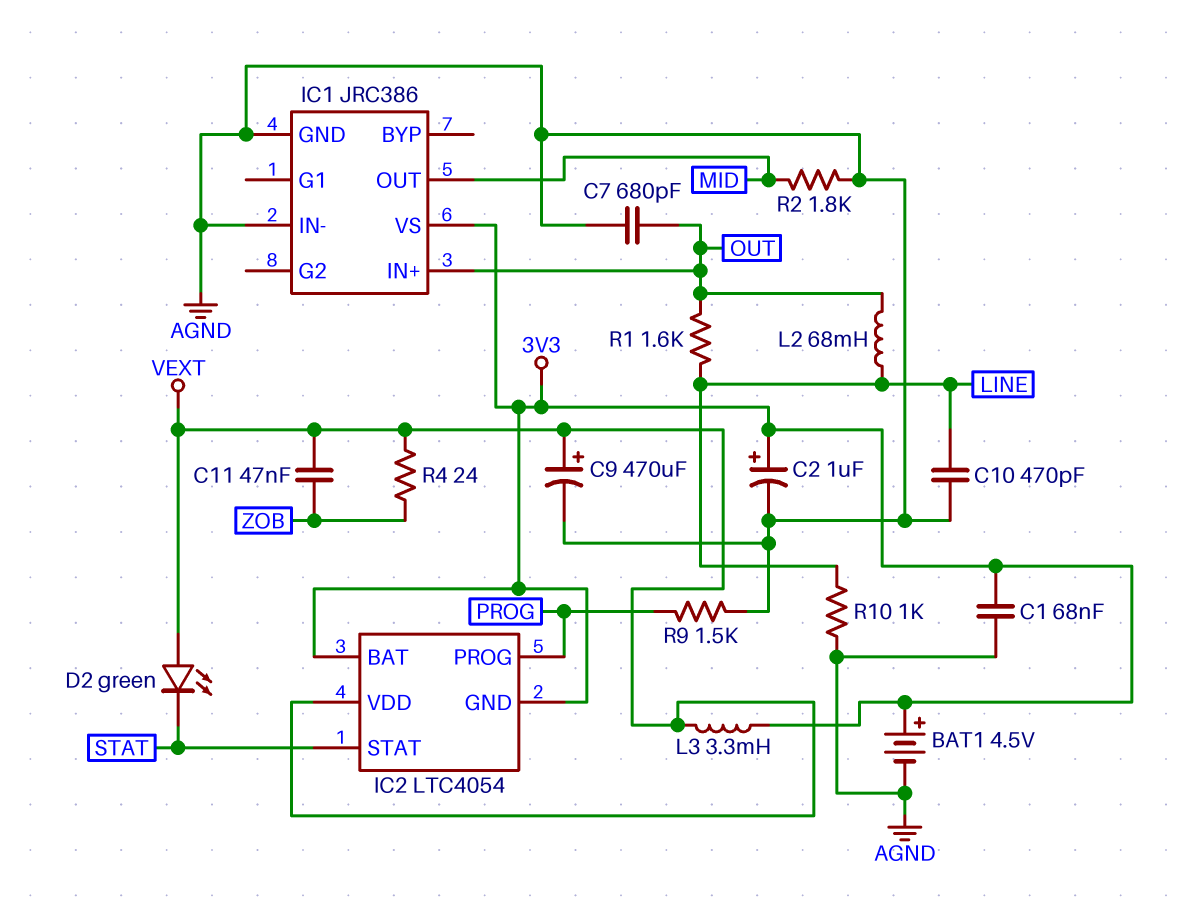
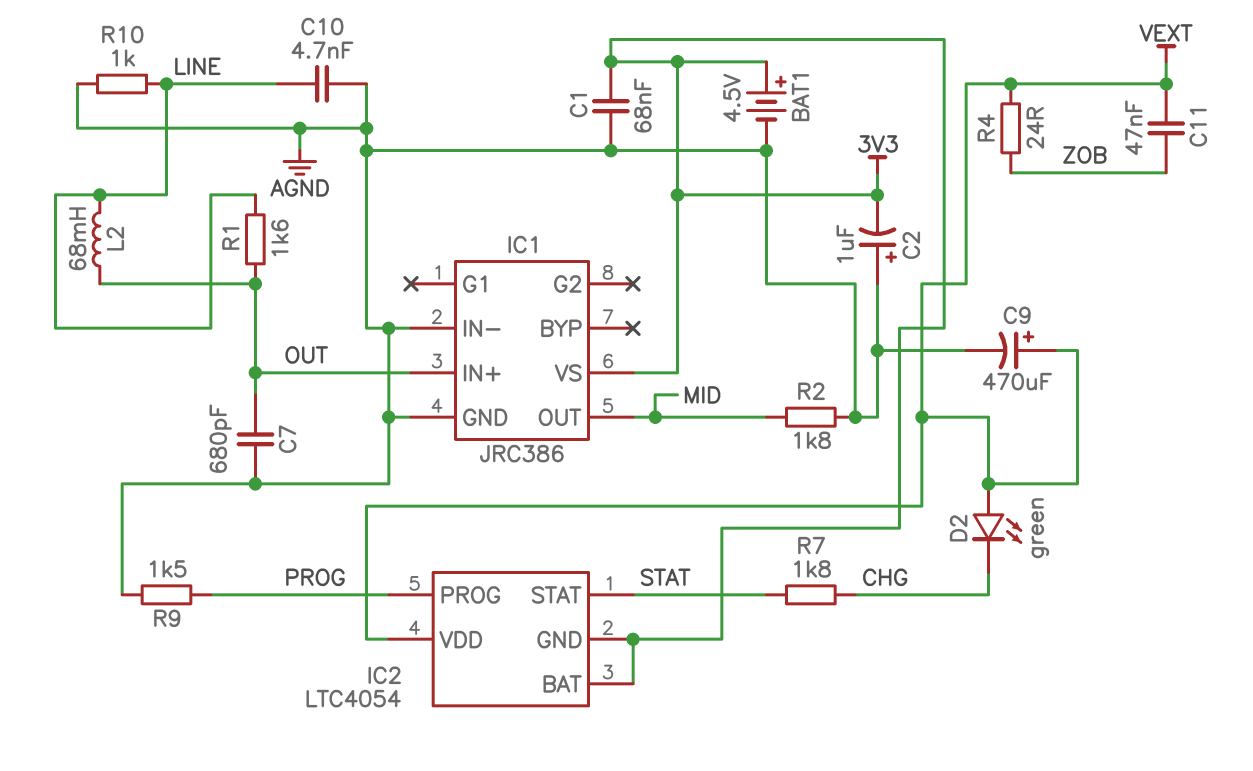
C2: 1uF (plus 3V3, minus AGND) -> 1uF (plus AGND, minus 3V3)
C10: 470pF (AGND, LINE) -> 4.7nF (AGND, LINE)
D2: LED green (A VEXT, K STAT) -> LED green (A VEXT, K CHG)
L3: 3.3mH (3V3, VEXT) -> none
R7: none -> 1.8k (CHG, STAT)

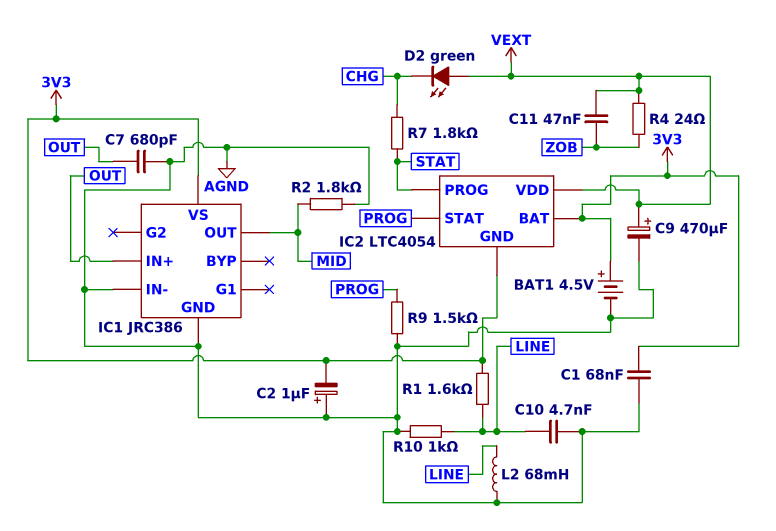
IC2 pin PROG: PROG -> STAT
IC2 pin STAT: STAT -> PROG
L2: 68mH (LINE, OUT) -> 68mH (AGND, LINE)
R1: 1.6k (LINE, OUT) -> 1.6k (3V3, LINE)

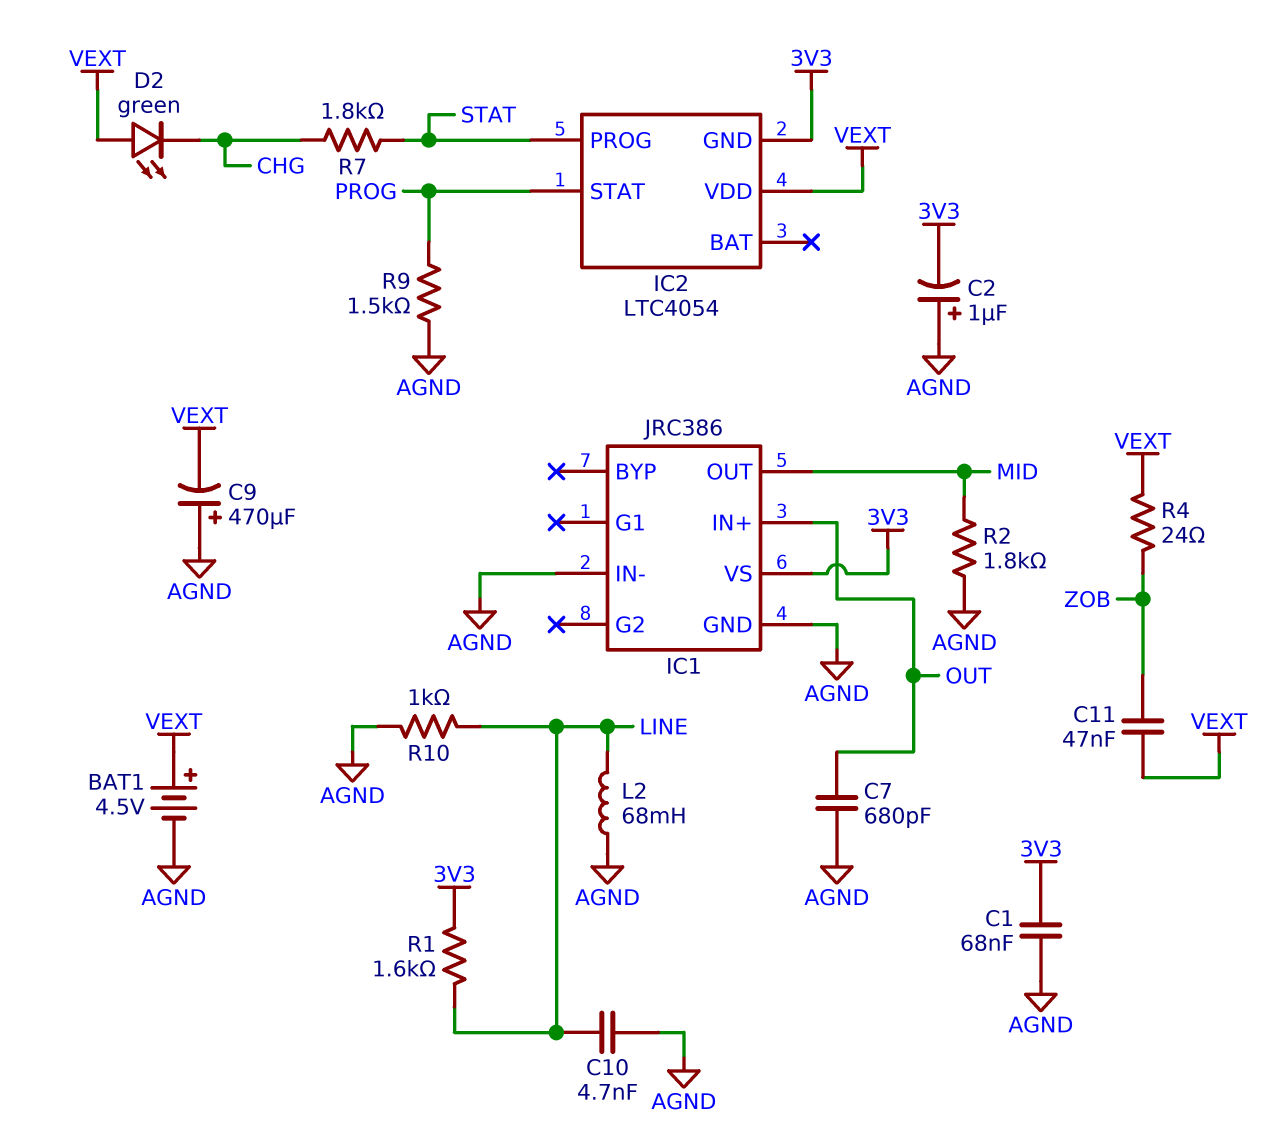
BAT1: 4.5V (plus 3V3, minus AGND) -> 4.5V (plus VEXT, minus AGND)
C9: 470uF (plus VEXT, minus AGND) -> 470uF (plus AGND, minus VEXT)
IC2 pin BAT: 3V3 -> none

